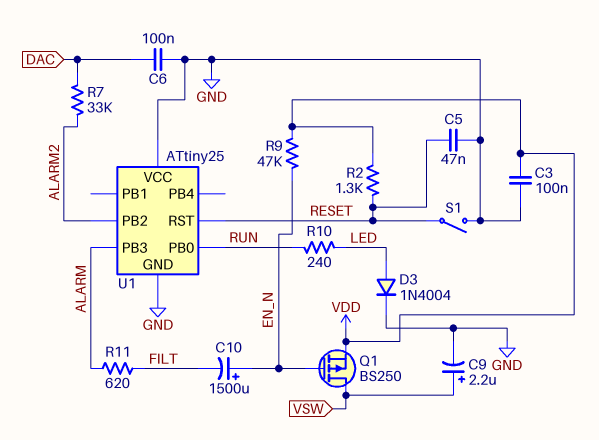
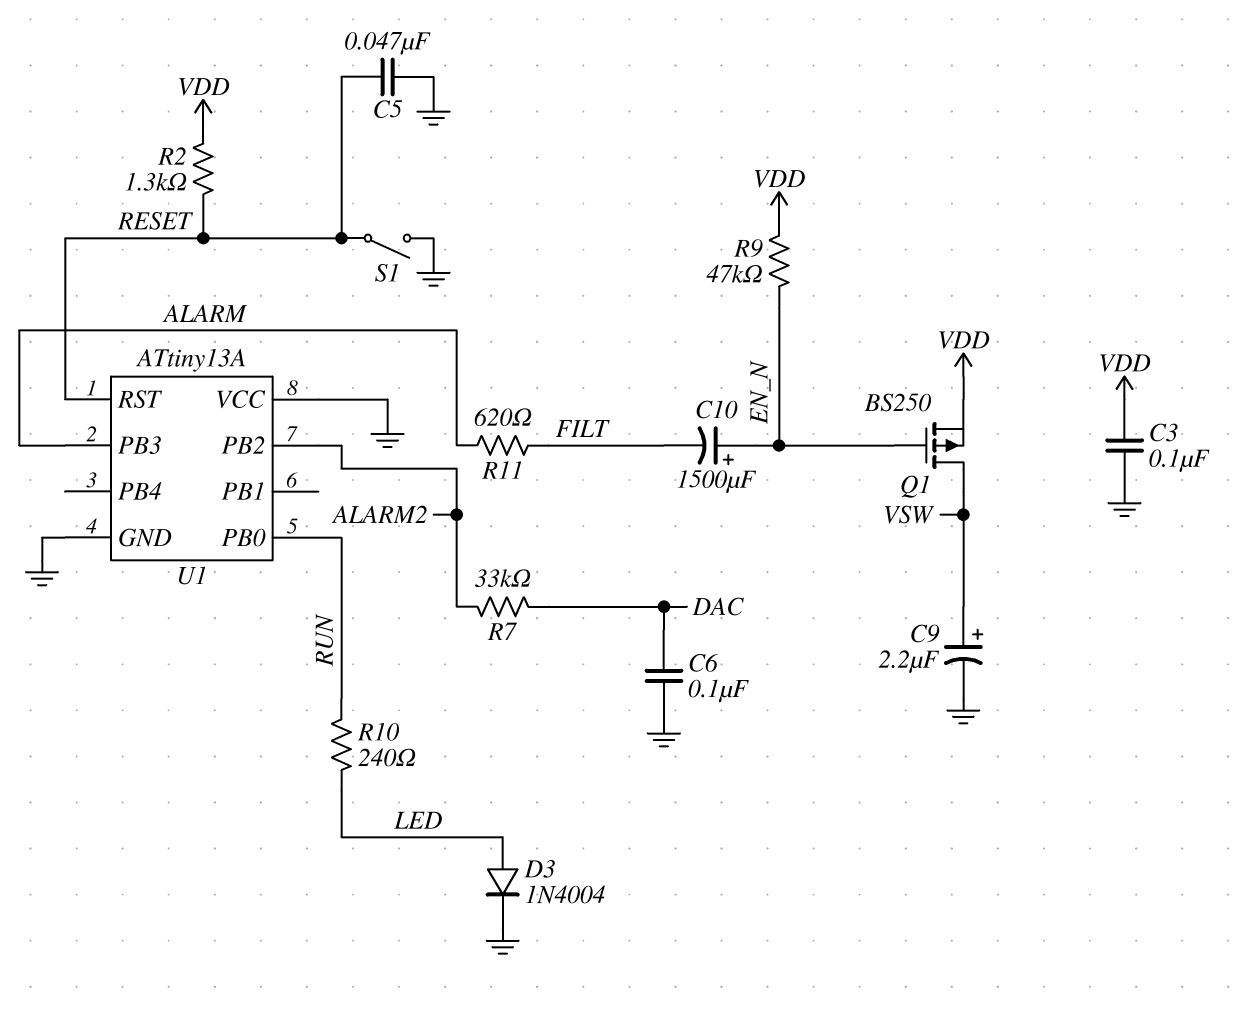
U1: ATtiny25 -> ATtiny13A

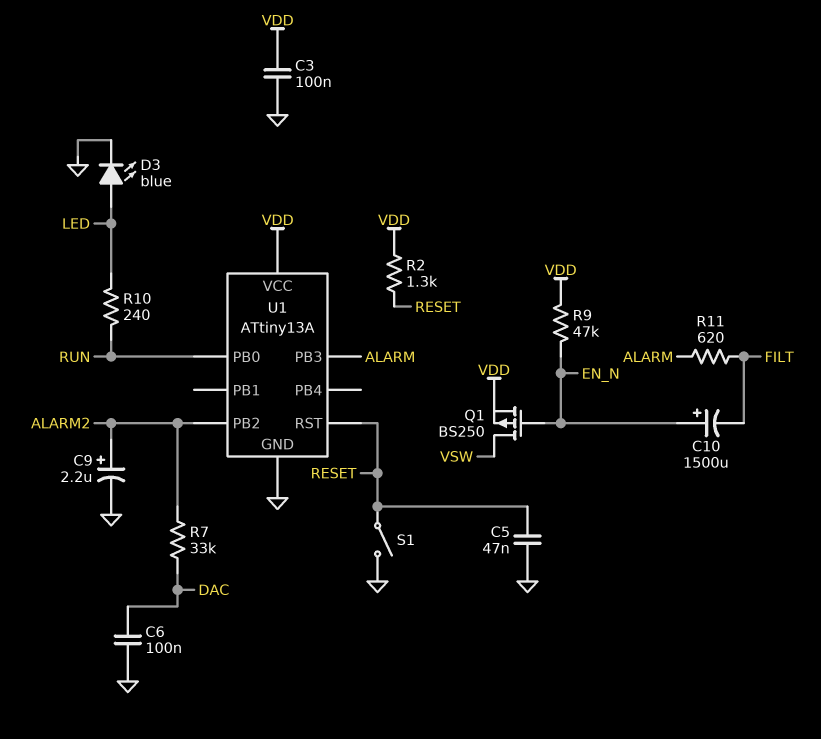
C9: 2.2uF (plus VSW, minus GND) -> 2.2uF (plus ALARM2, minus GND)
D3: diode 1N4004 (A LED, K GND) -> LED blue (A LED, K GND)
U1 pin VCC: GND -> VDD

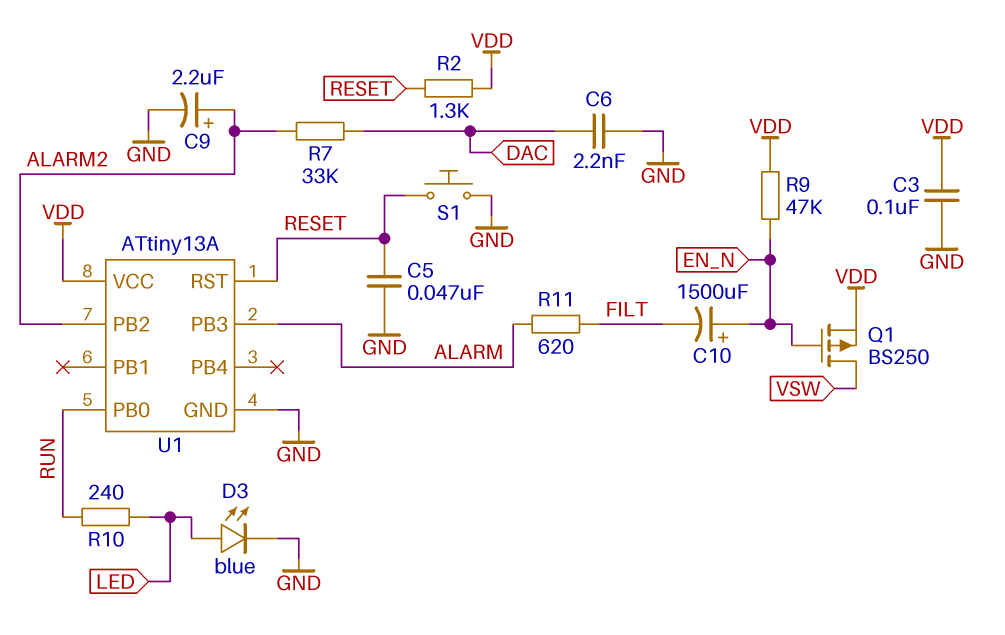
C6: 100nF (DAC, GND) -> 2.2nF (DAC, GND)
S1: switch (GND, RESET) -> button (GND, RESET)

